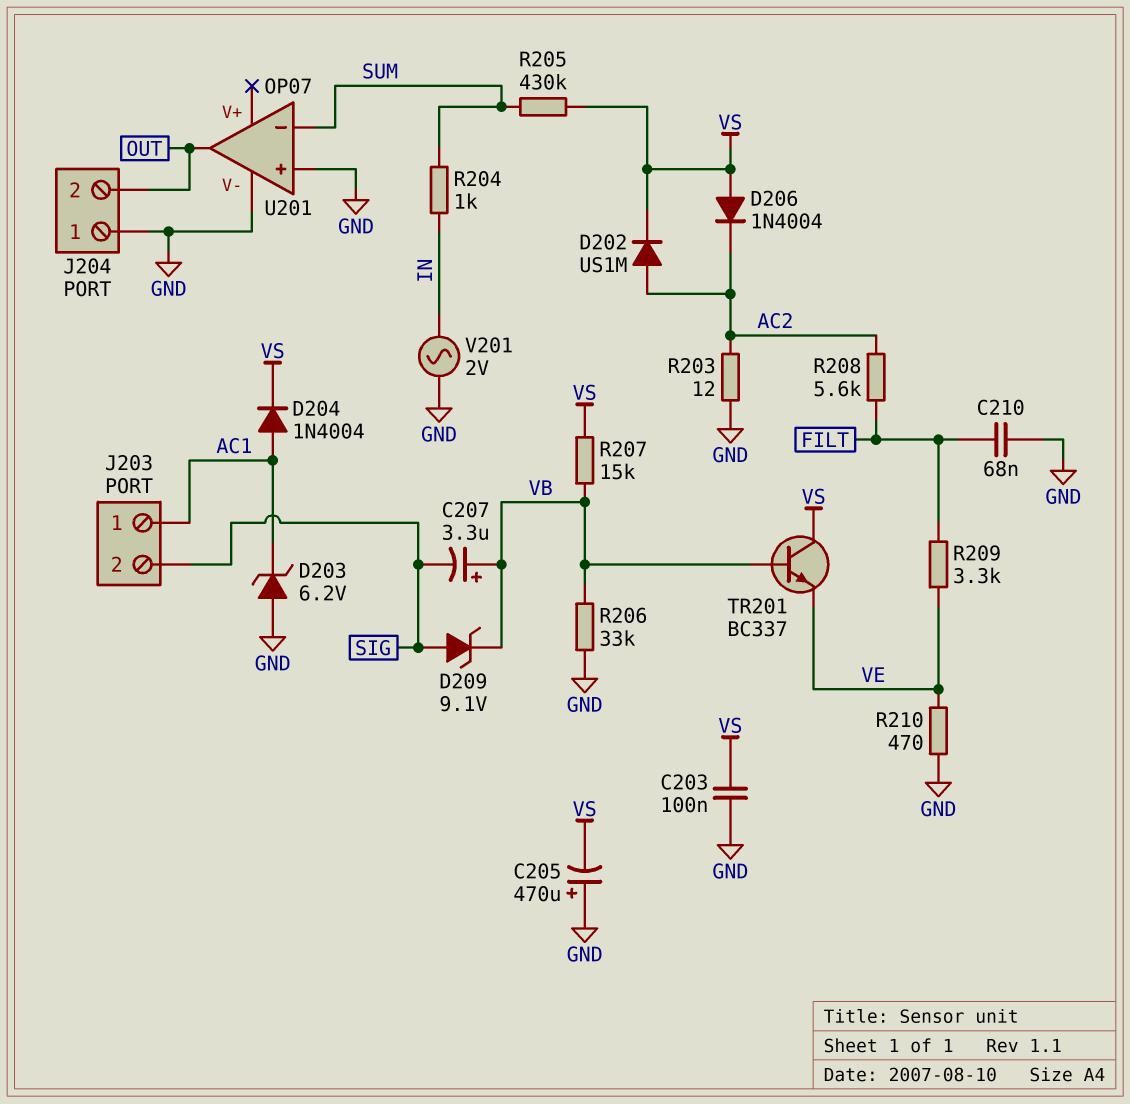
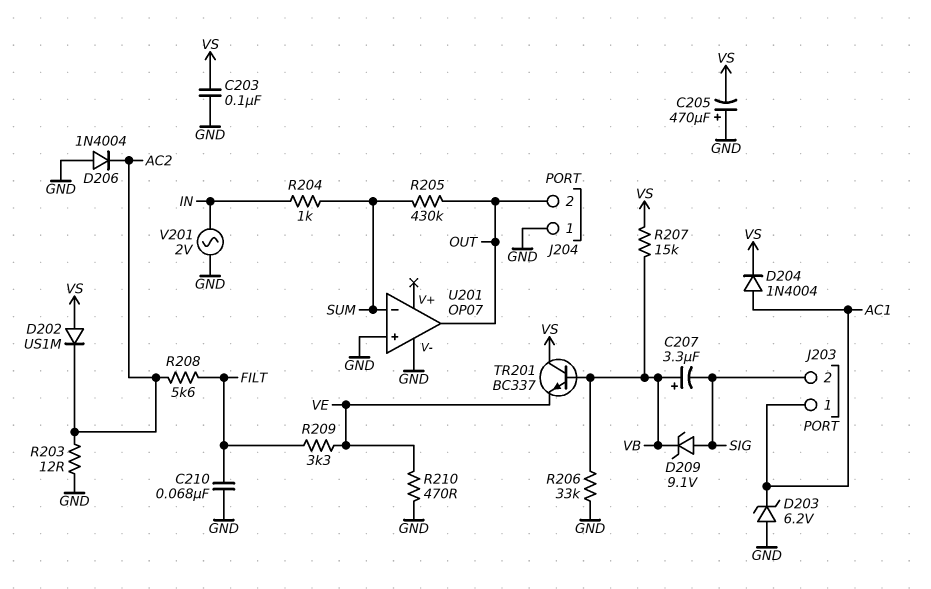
D202: diode US1M (A AC2, K VS) -> diode US1M (A VS, K AC2)
D206: diode 1N4004 (A VS, K AC2) -> diode 1N4004 (A GND, K AC2)
R205: 430k (SUM, VS) -> 430k (OUT, SUM)

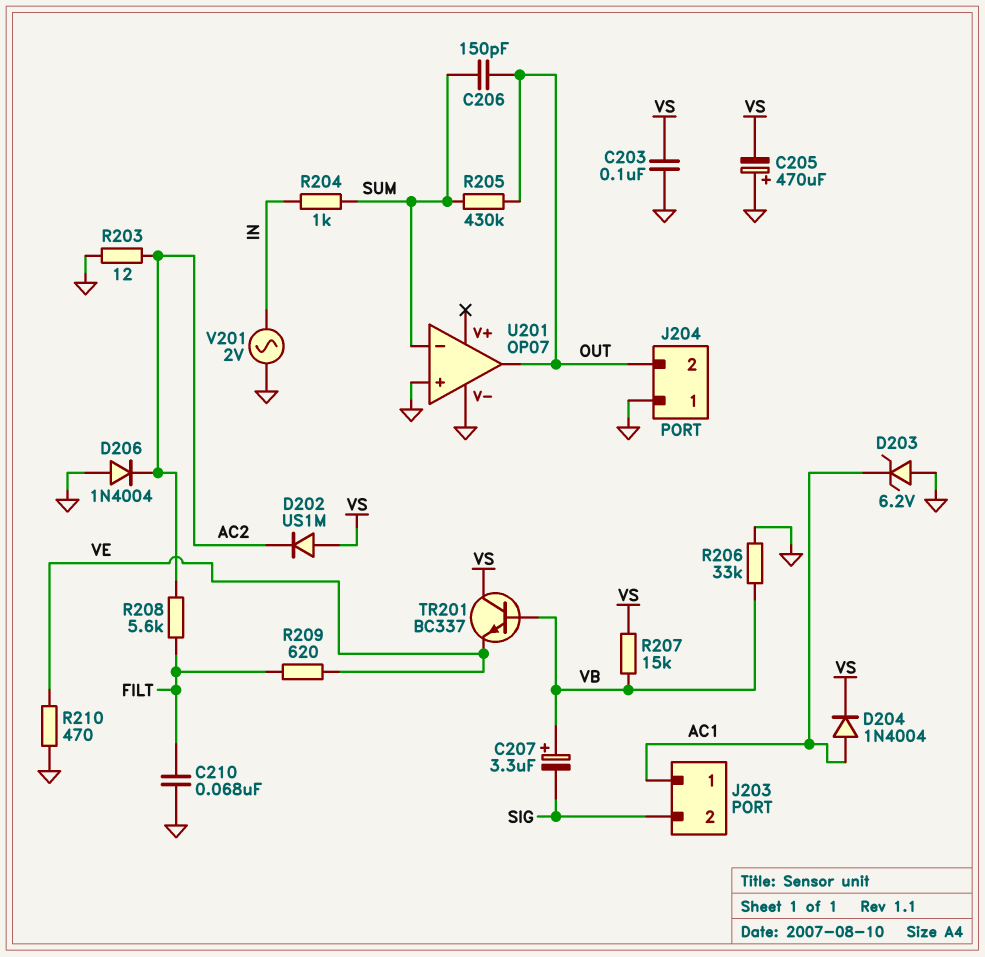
C206: none -> 150pF (OUT, SUM)
D209: zener 9.1V (A SIG, K VB) -> none
R209: 3.3k (FILT, VE) -> 620 (FILT, VE)

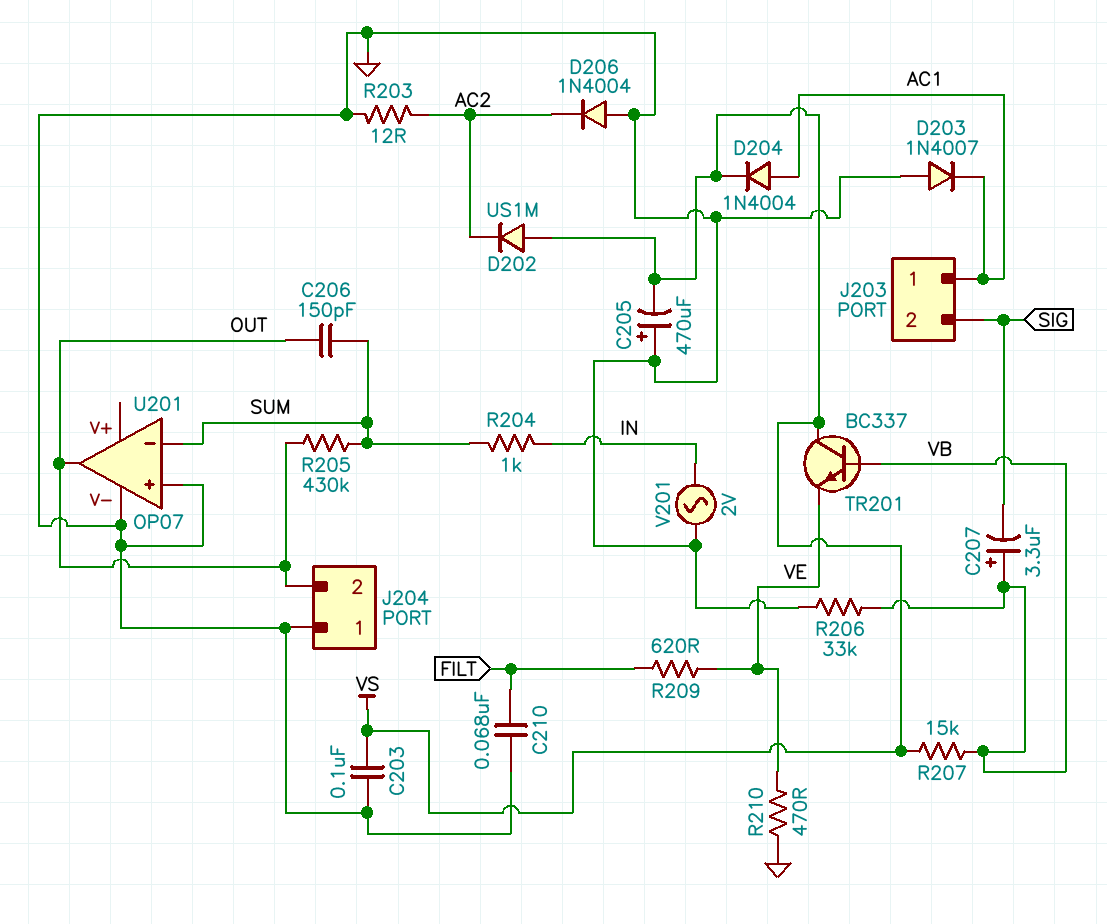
D203: zener 6.2V (A GND, K AC1) -> diode 1N4007 (A GND, K AC1)
R208: 5.6k (AC2, FILT) -> none

